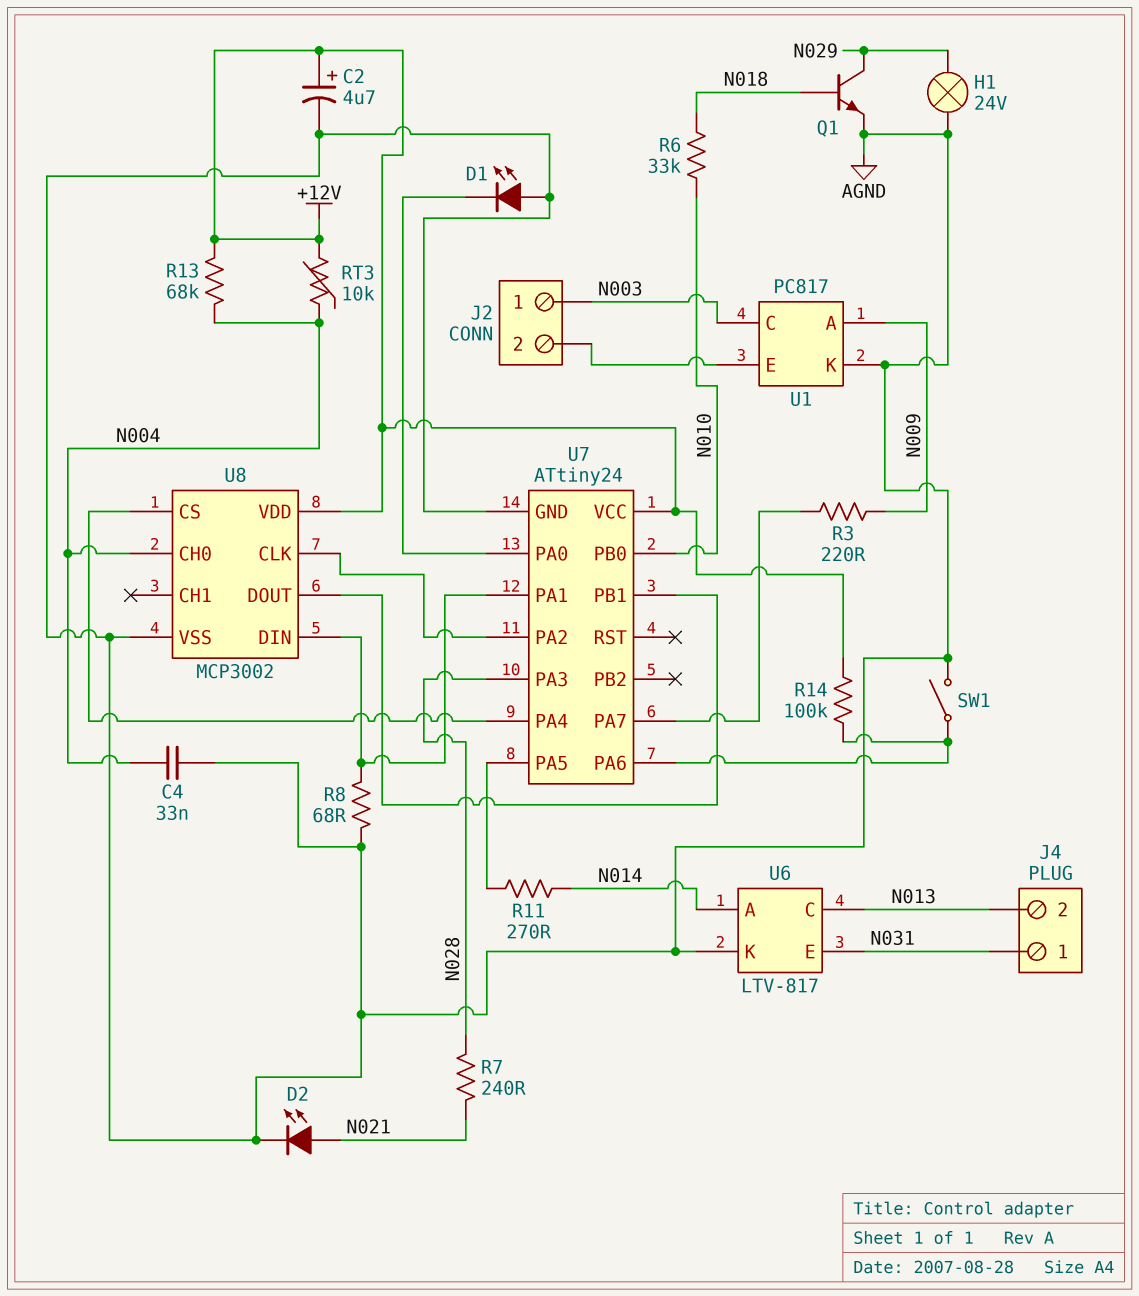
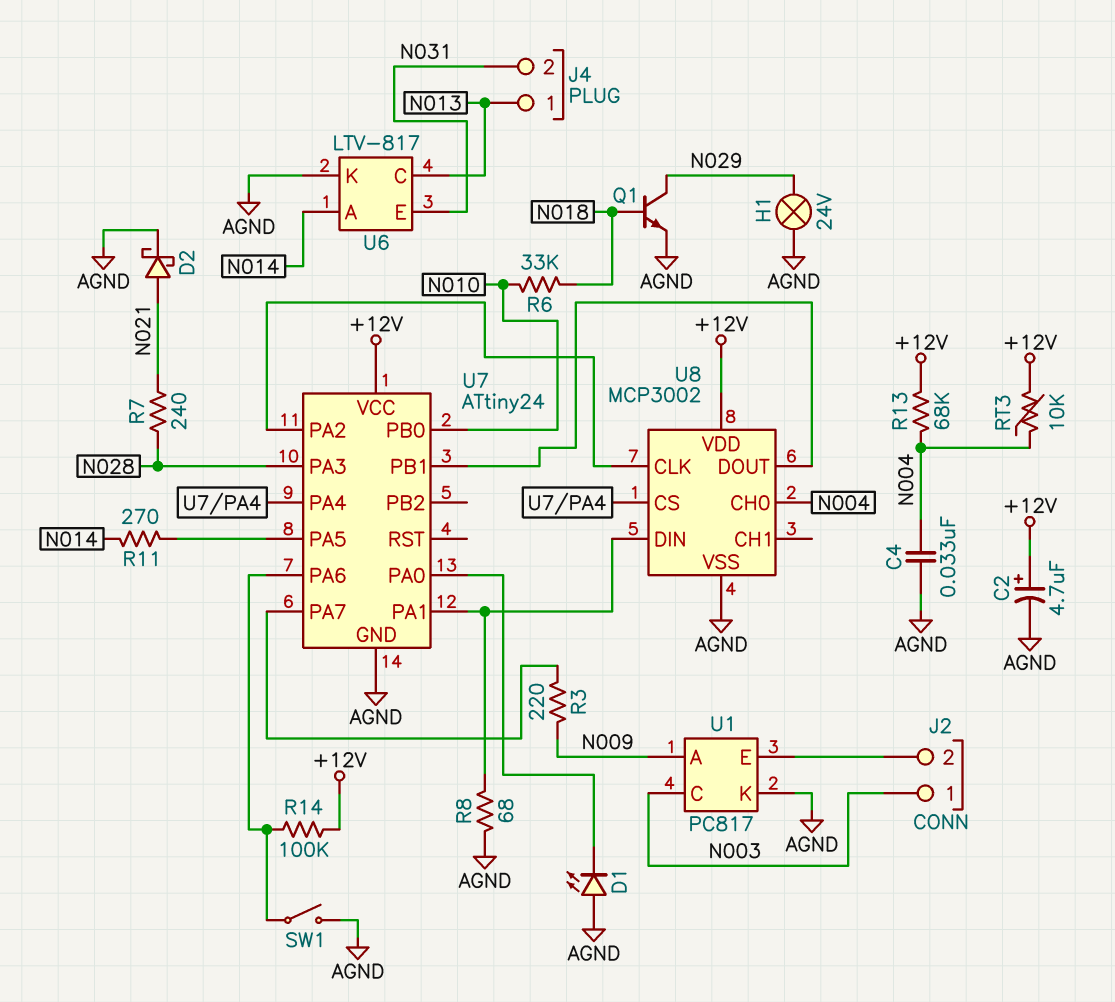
D2: LED (A N021, K AGND) -> schottky (A N021, K AGND)
J4 pin 1: N031 -> N013
J4 pin 2: N013 -> N031

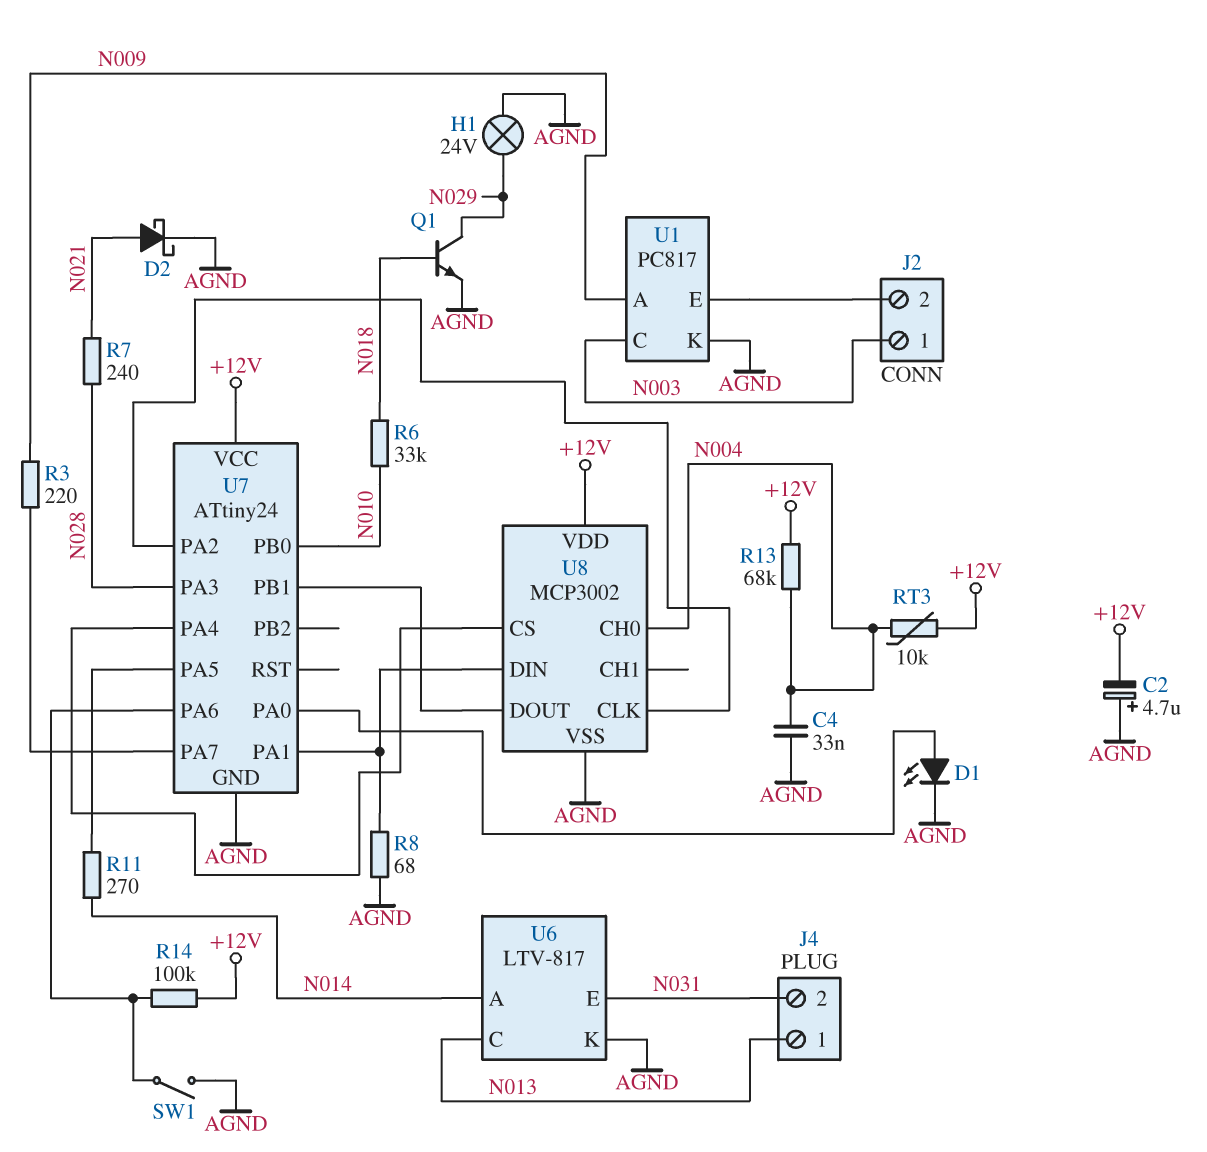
C2: 4.7uF (plus +12V, minus AGND) -> 4.7uF (plus AGND, minus +12V)
D1: LED (A AGND, K U7/PA0) -> LED (A U7/PA0, K AGND)

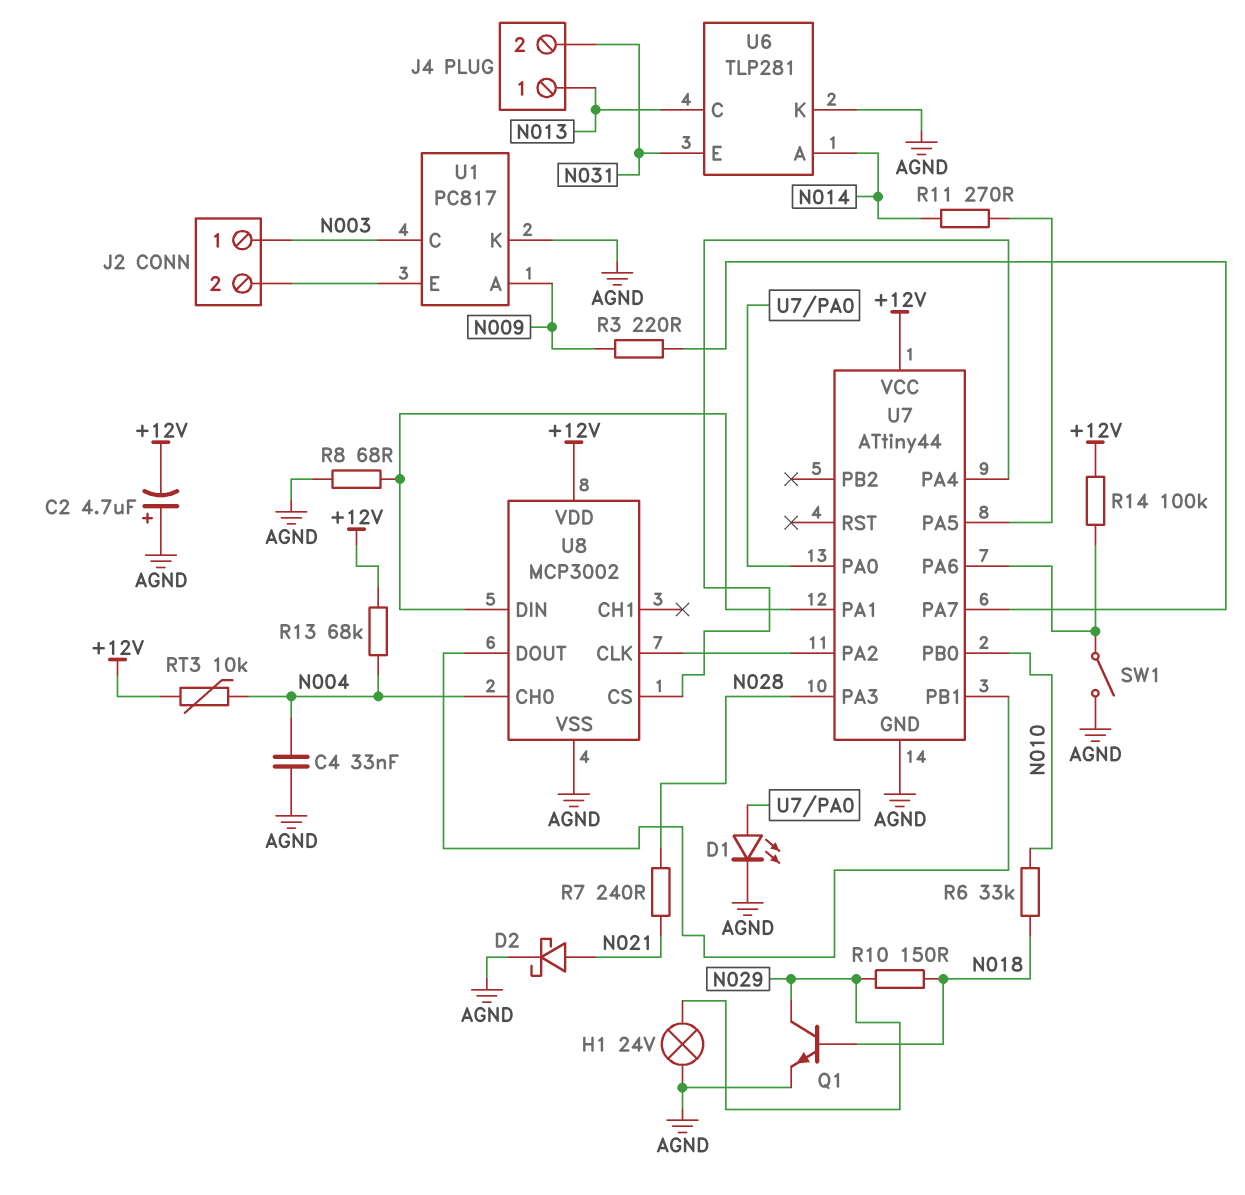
R10: none -> 150 (N018, N029)
U6: LTV-817 -> TLP281
U7: ATtiny24 -> ATtiny44

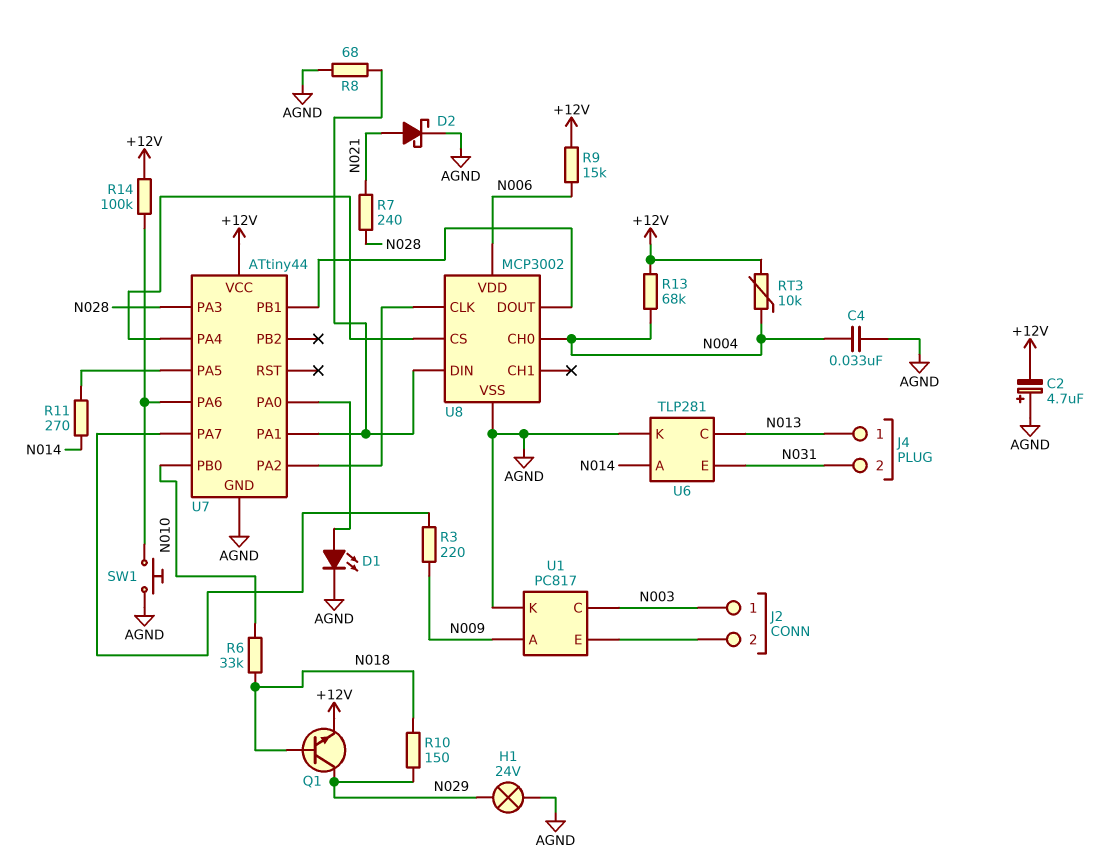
Q1: NPN (B N018, C N029, E AGND) -> NPN (B N018, C N029, E +12V)
R9: none -> 15k (+12V, N006)
SW1: switch (AGND, U7/PA6) -> button (AGND, U7/PA6)
U8 pin VDD: +12V -> N006

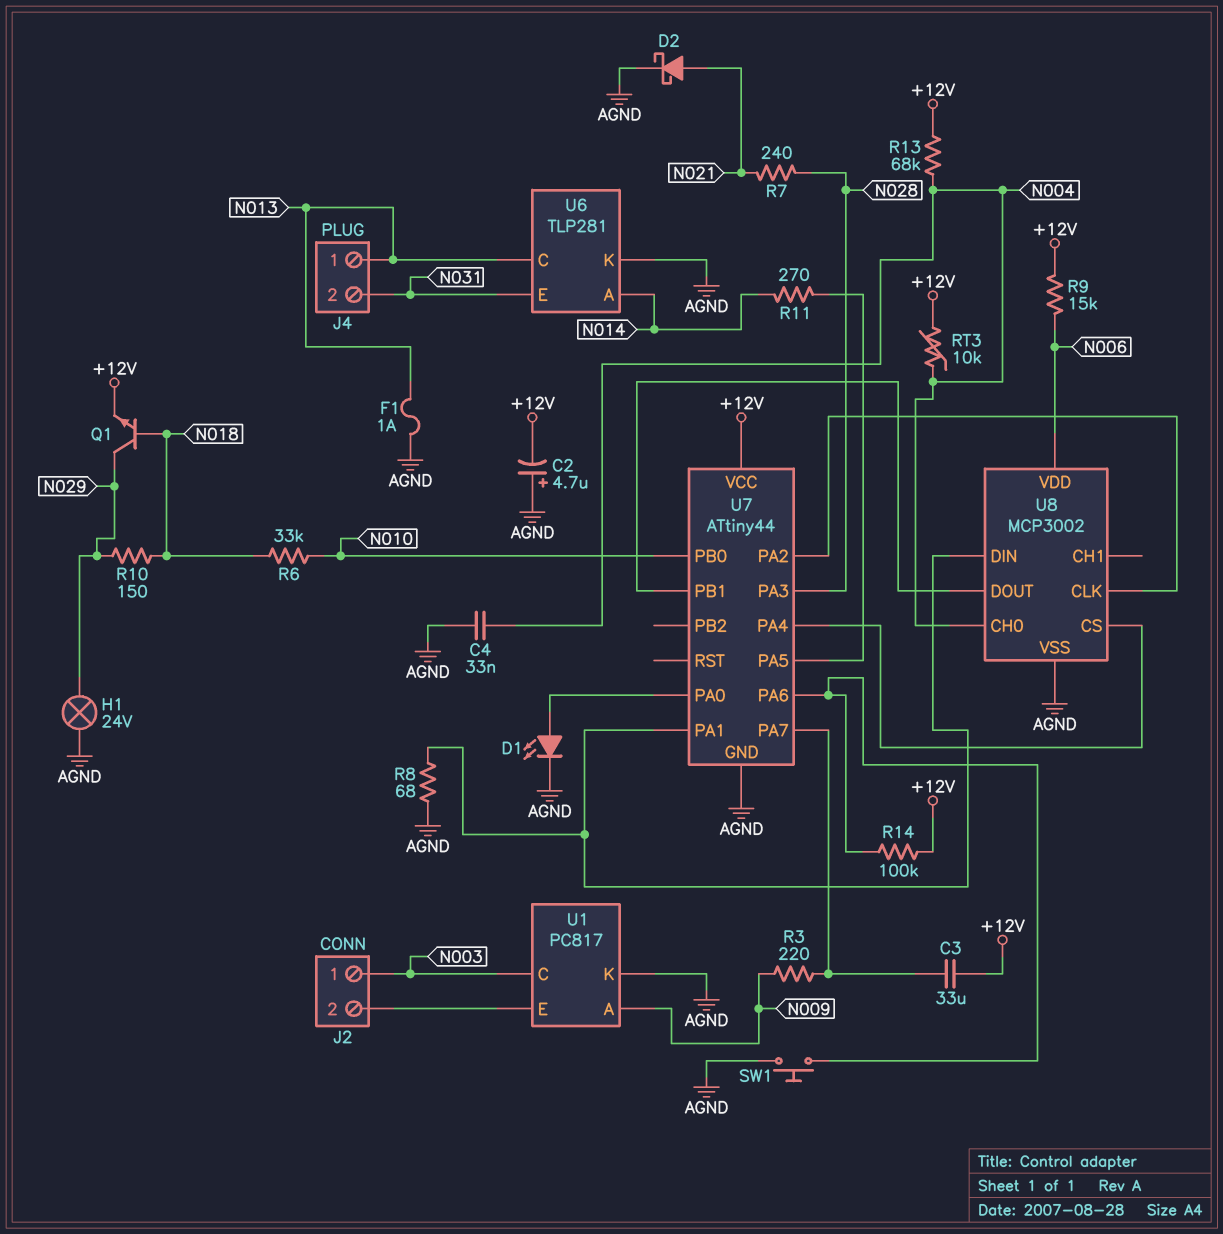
C3: none -> 33uF (+12V, U7/PA7)
F1: none -> 1A (AGND, N013)

